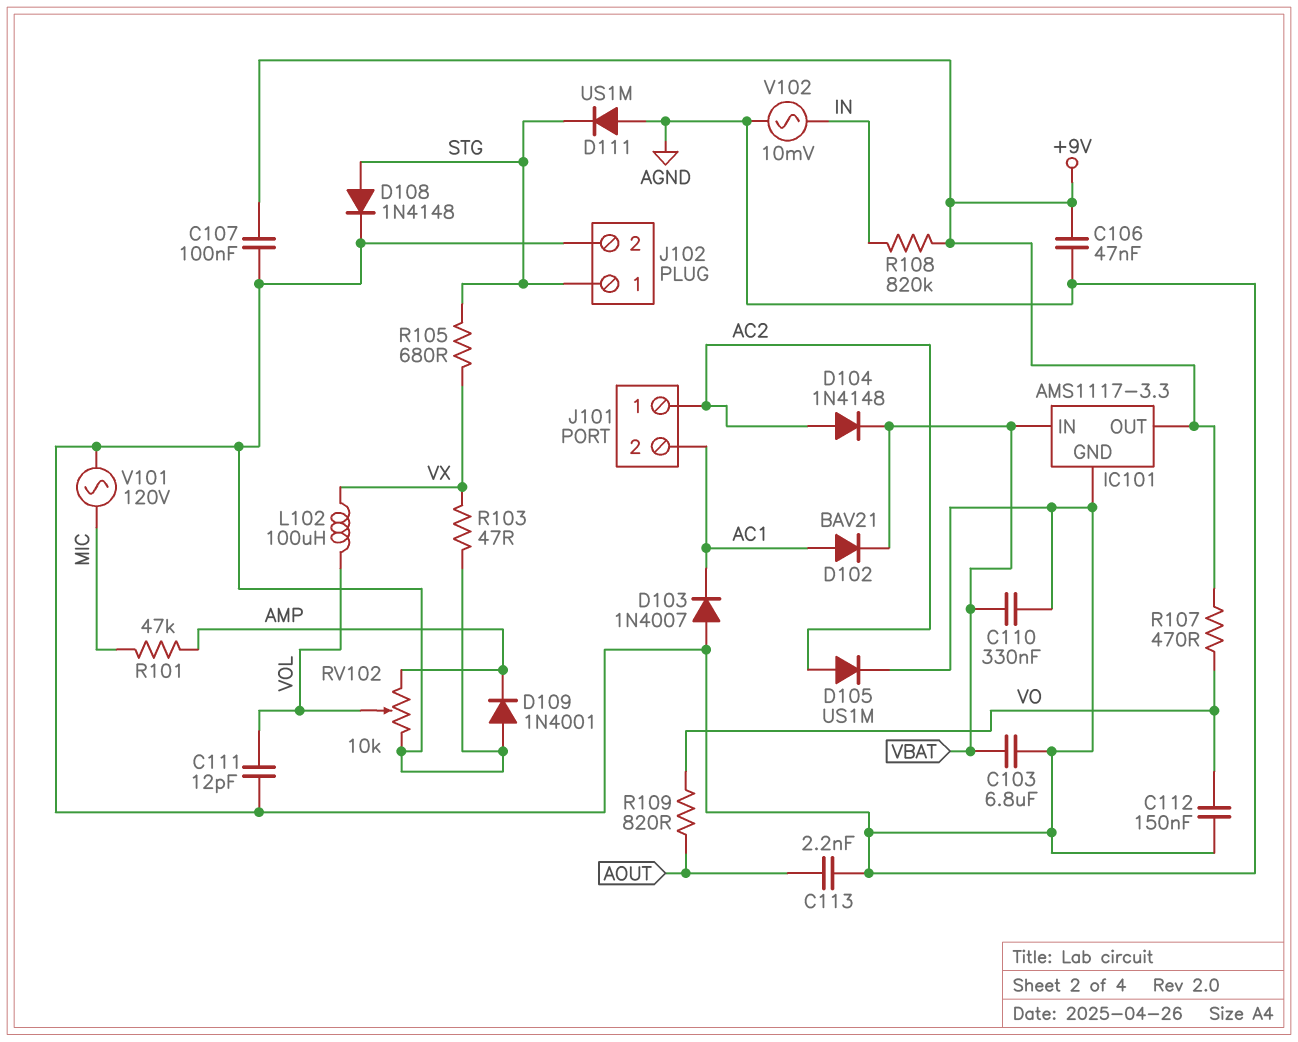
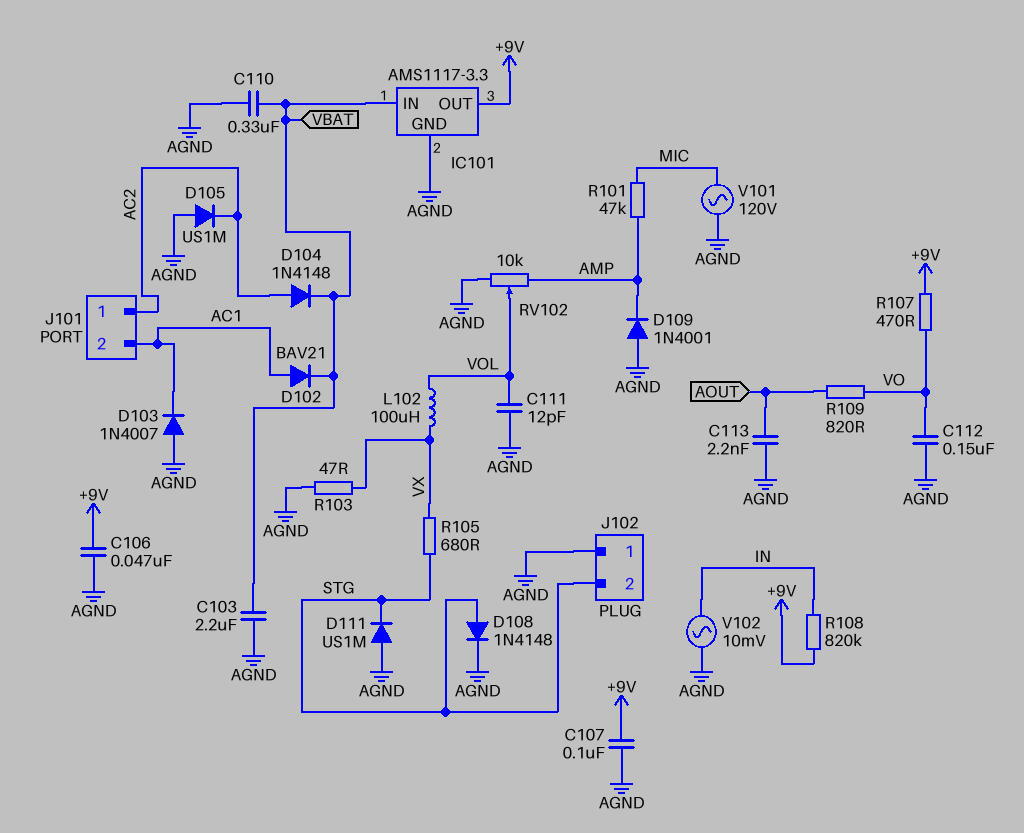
C103: 6.8uF (AGND, VBAT) -> 2.2uF (AGND, VBAT)
D105: diode US1M (A AC2, K AGND) -> diode US1M (A AGND, K AC2)
J102 pin 1: STG -> AGND
J102 pin 2: AGND -> STG

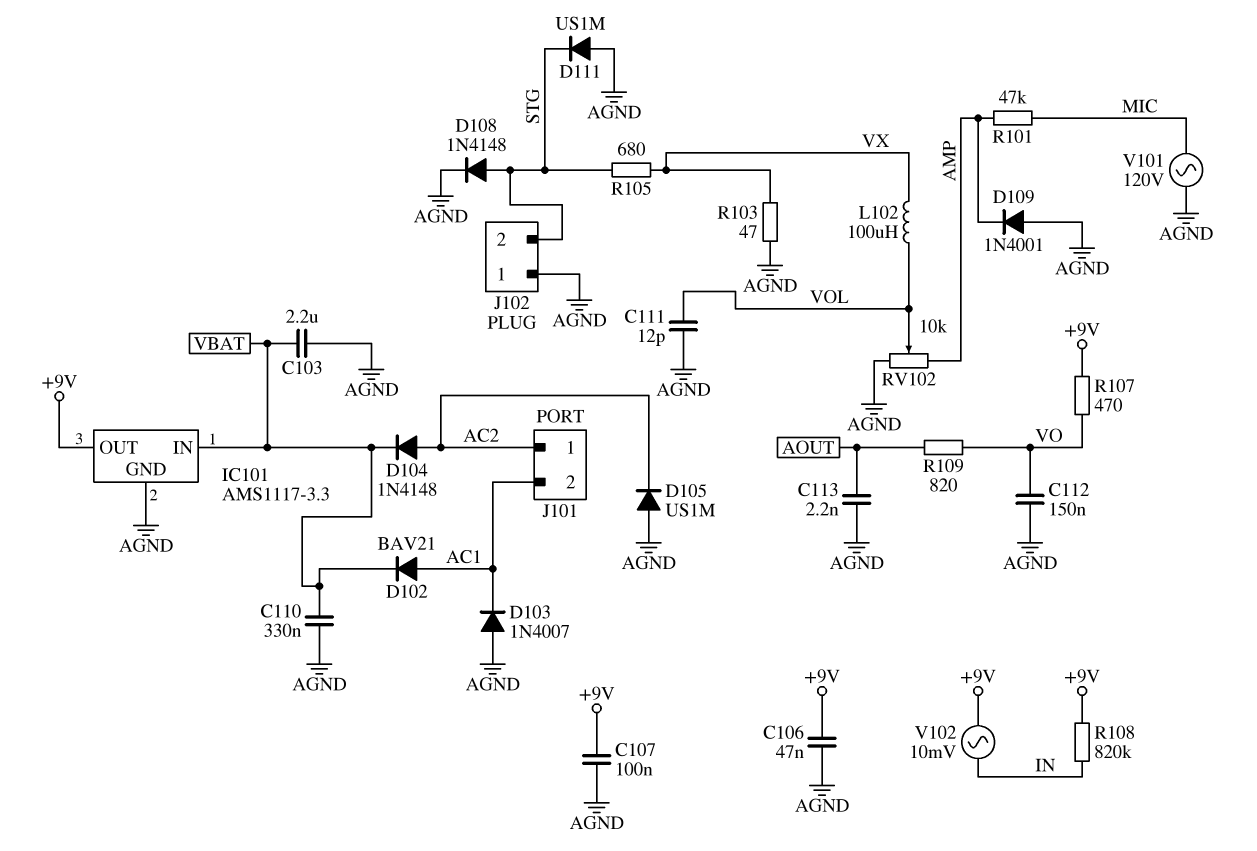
V102: AC 10mV (AGND, IN) -> AC 10mV (+9V, IN)

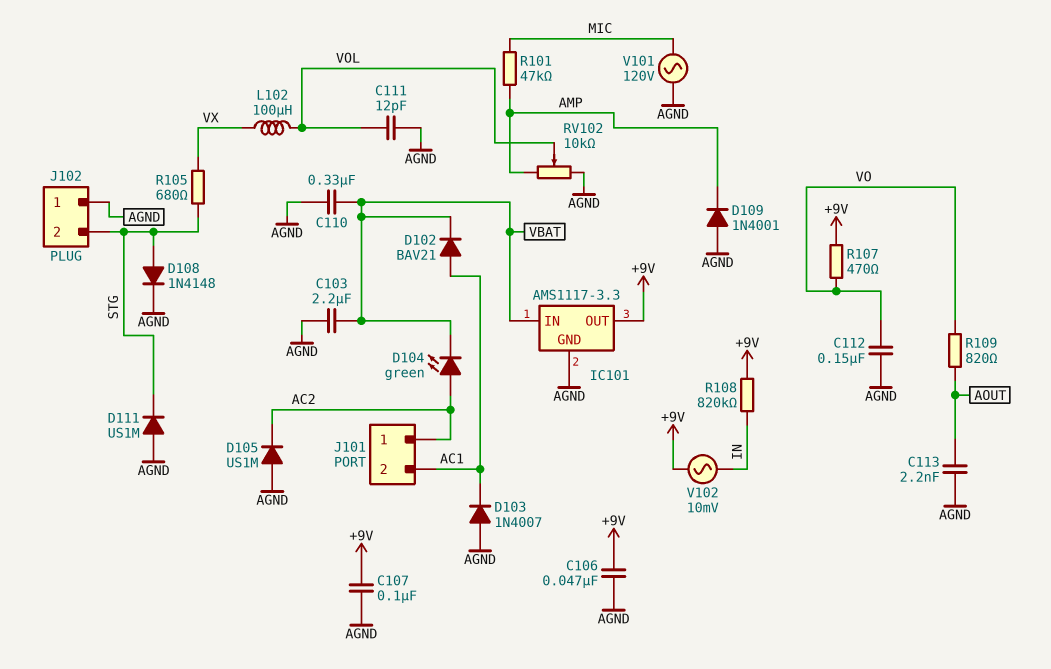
D104: diode 1N4148 (A AC2, K VBAT) -> LED green (A AC2, K VBAT)
R103: 47 (AGND, VX) -> none

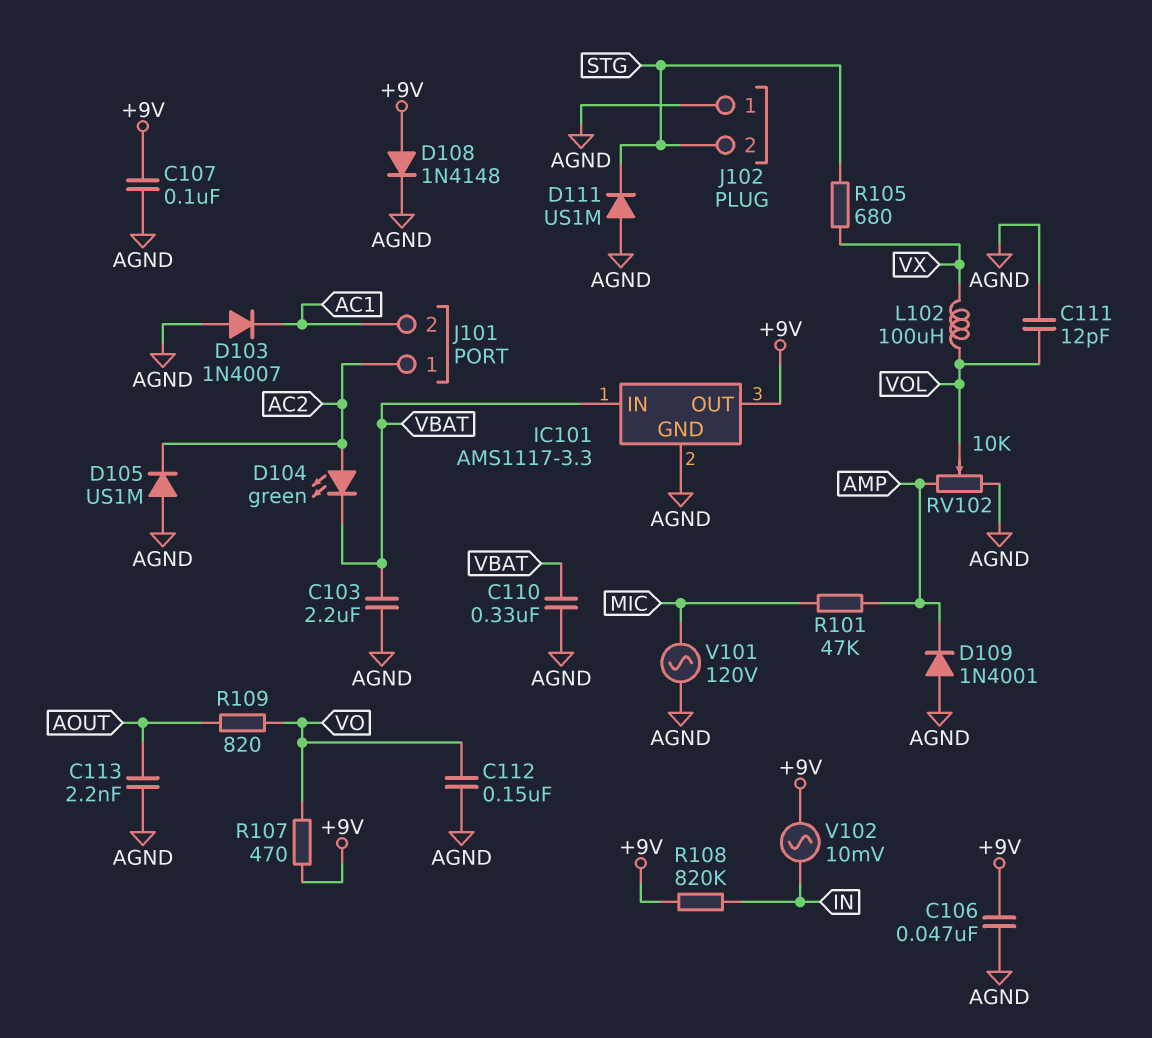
D102: diode BAV21 (A AC1, K VBAT) -> none
D108: diode 1N4148 (A STG, K AGND) -> diode 1N4148 (A +9V, K AGND)

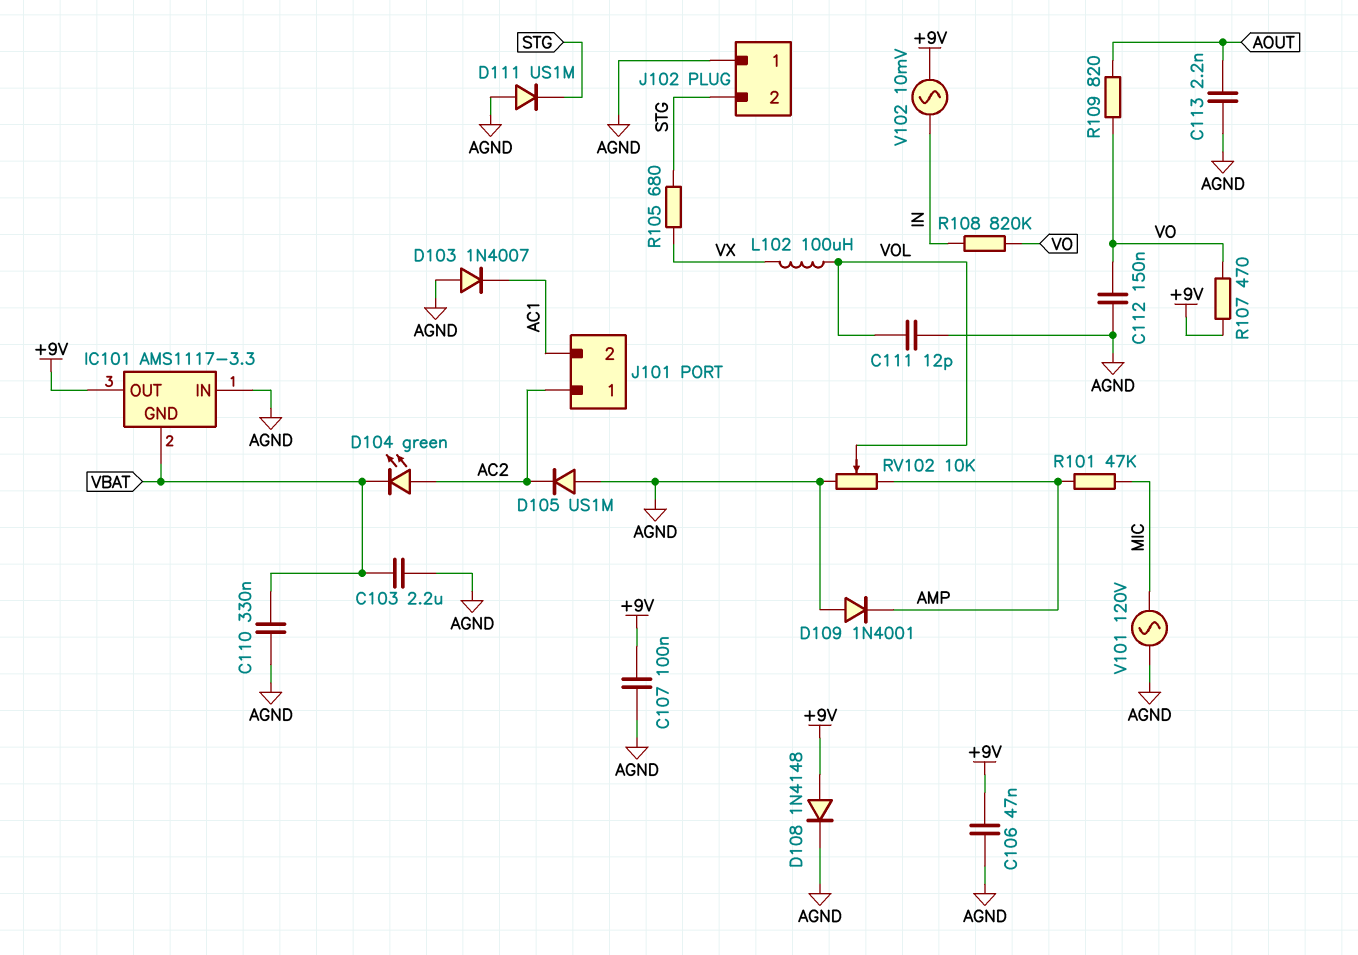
IC101 pin GND: AGND -> VBAT
IC101 pin IN: VBAT -> AGND
R108: 820k (+9V, IN) -> 820k (IN, VO)

